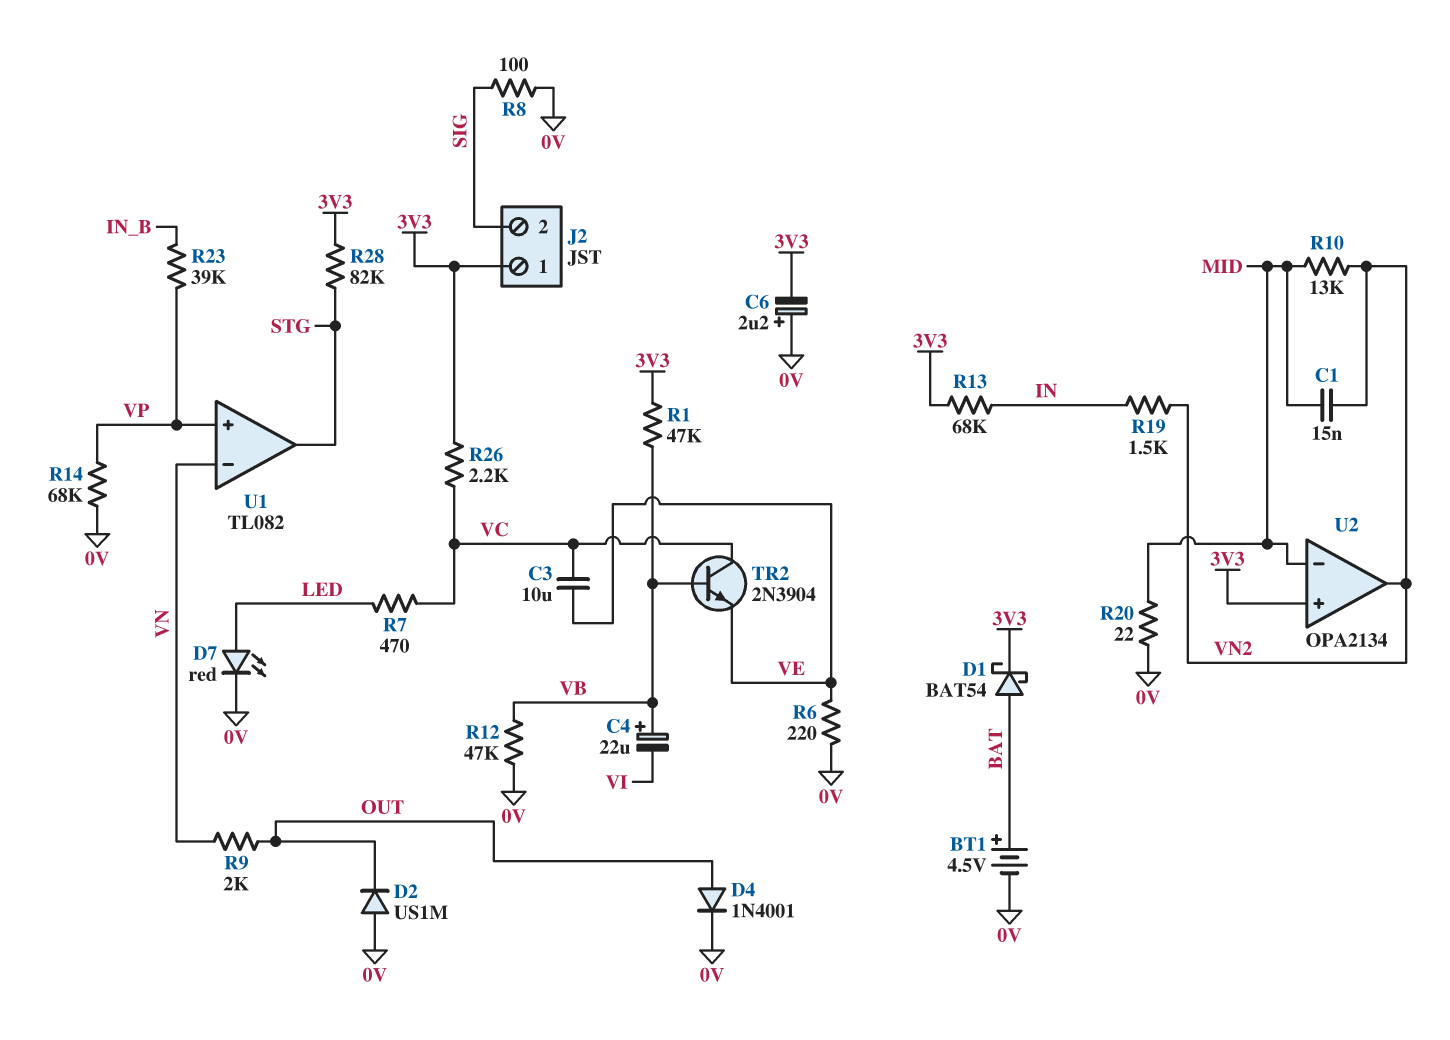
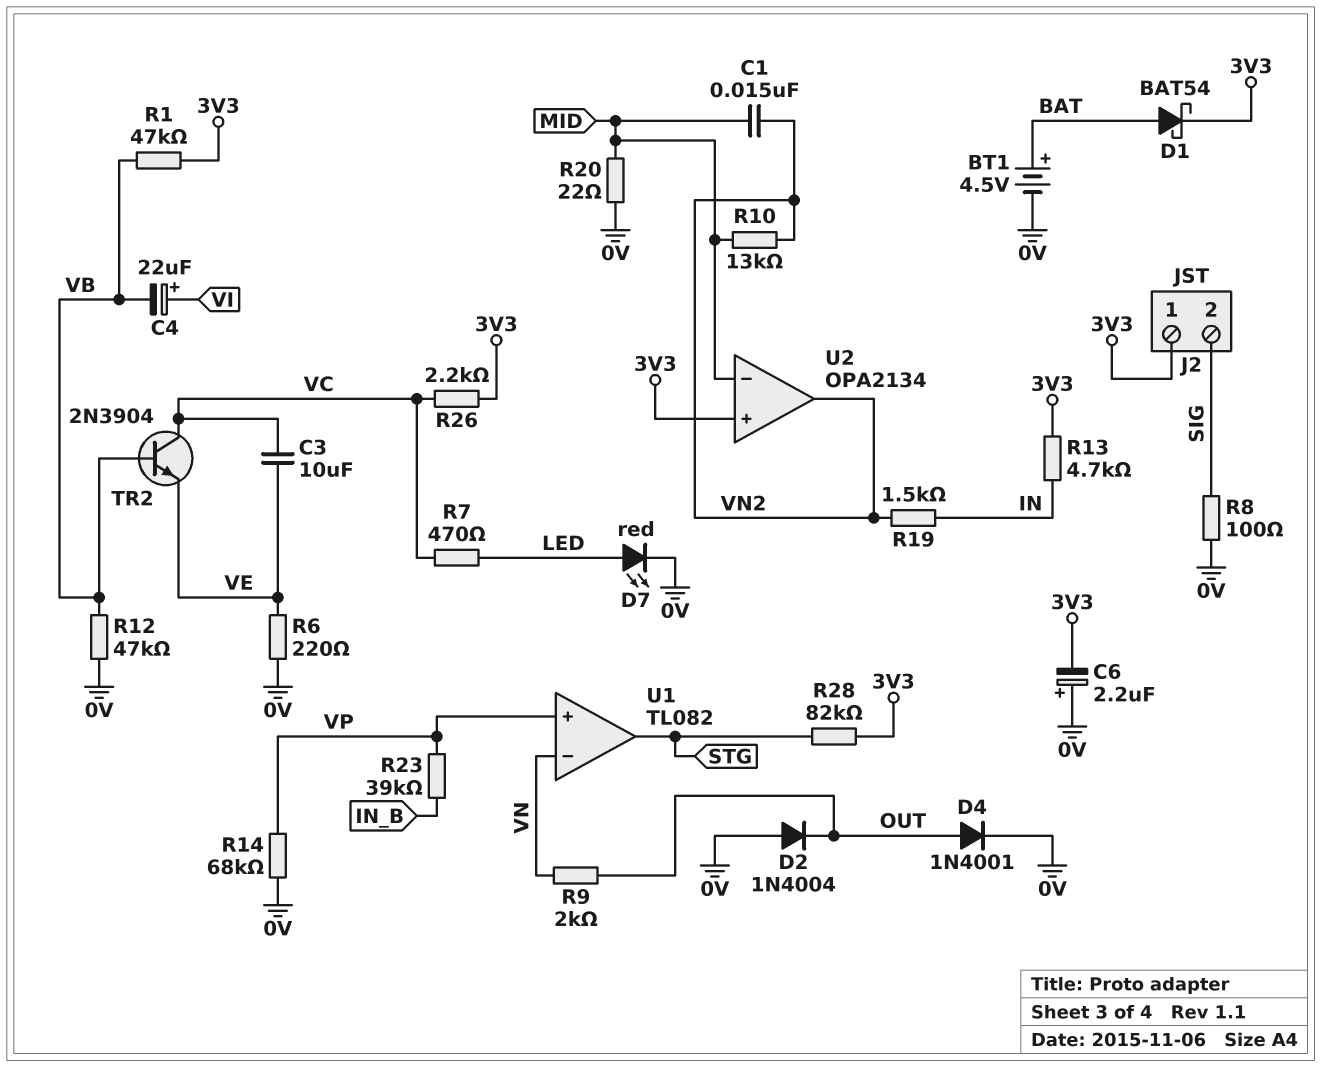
C4: 22uF (plus VB, minus VI) -> 22uF (plus VI, minus VB)
D2: diode US1M (A 0V, K OUT) -> diode 1N4004 (A 0V, K OUT)
R13: 68k (3V3, IN) -> 4.7k (3V3, IN)

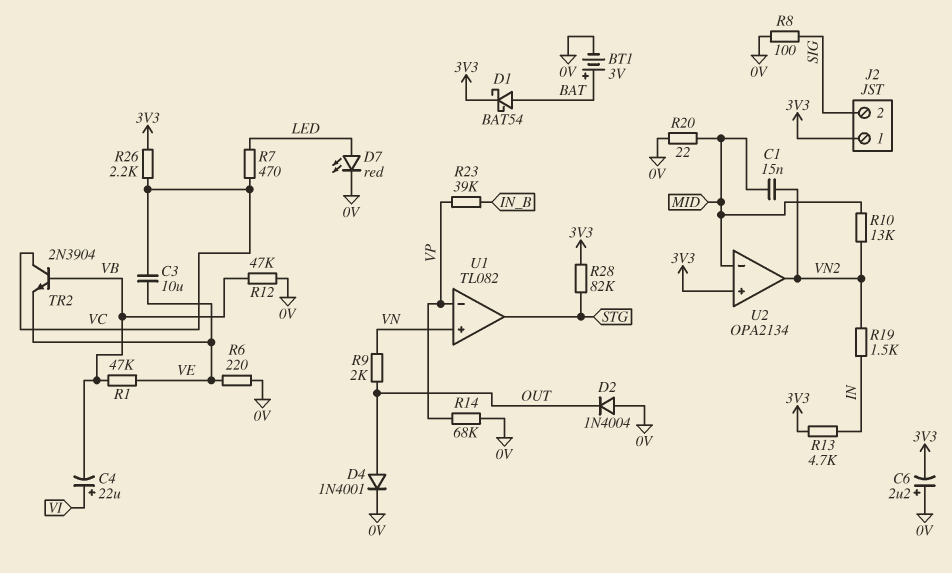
BT1: 4.5V (plus BAT, minus 0V) -> 3V (plus BAT, minus 0V)
R1: 47k (3V3, VB) -> 47k (VB, VE)
U1 pin in+: VP -> VN
U1 pin in-: VN -> VP

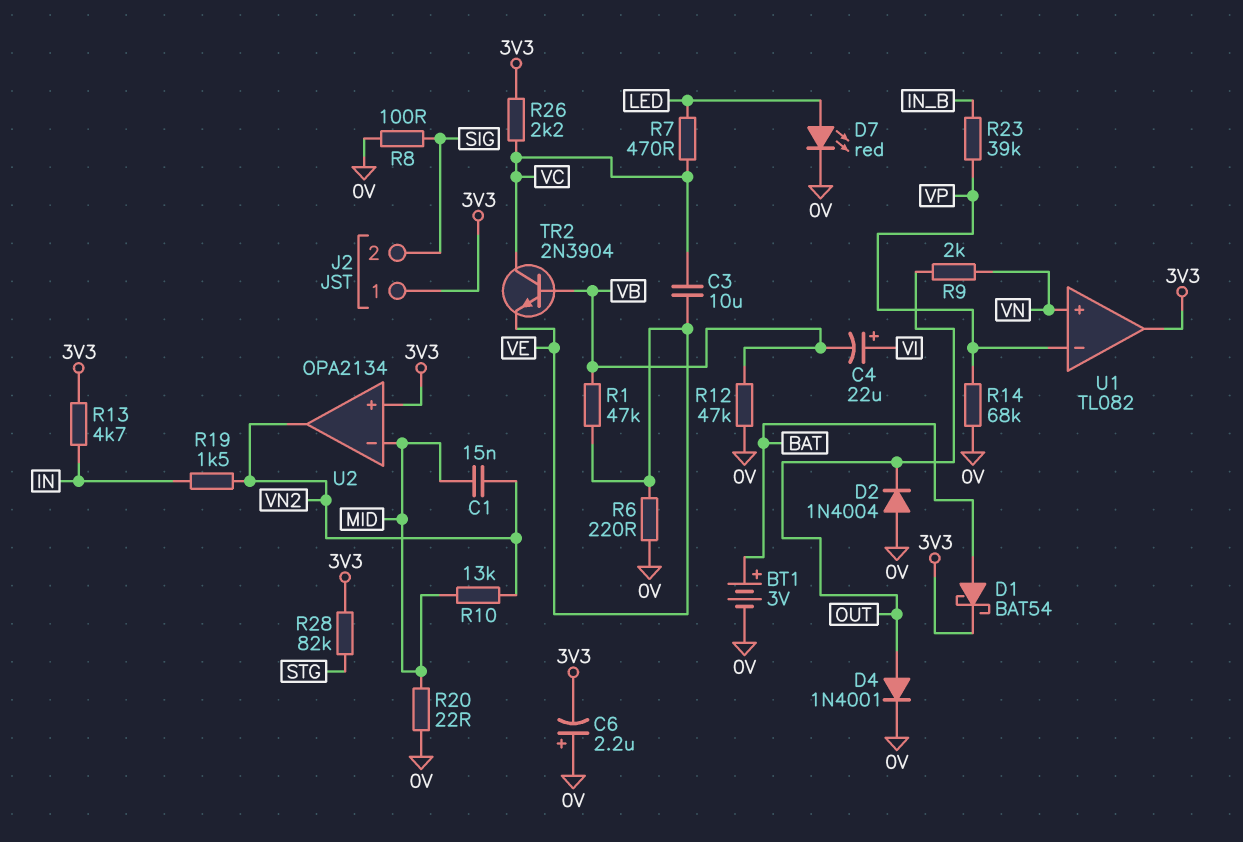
U1 pin out: STG -> 3V3

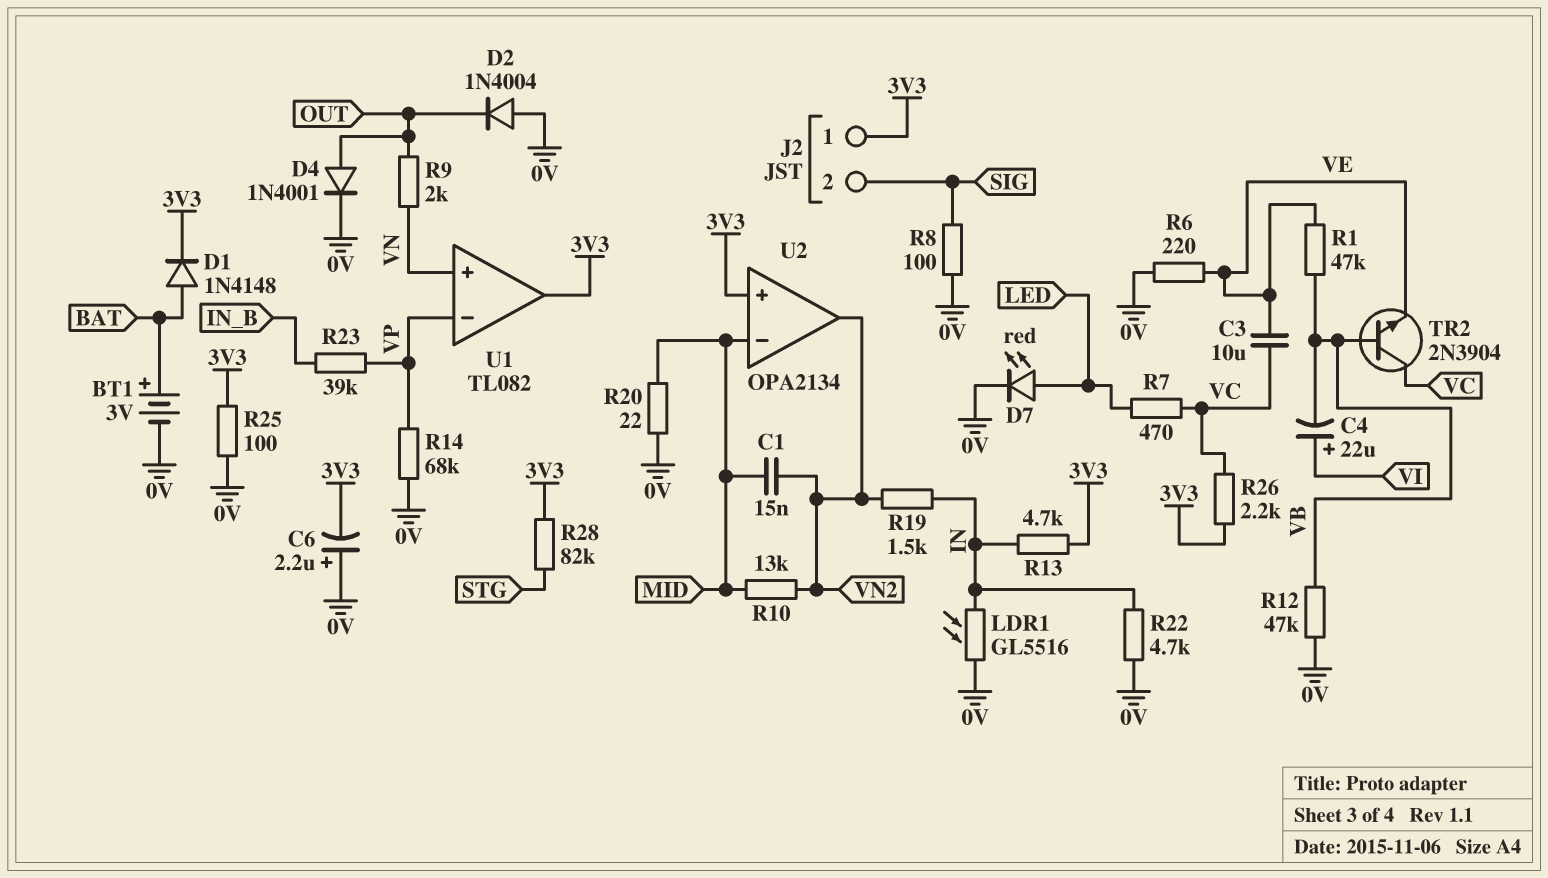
D1: schottky BAT54 (A BAT, K 3V3) -> diode 1N4148 (A BAT, K 3V3)
LDR1: none -> GL5516 (0V, IN)
R22: none -> 4.7k (0V, IN)
R25: none -> 100 (0V, 3V3)

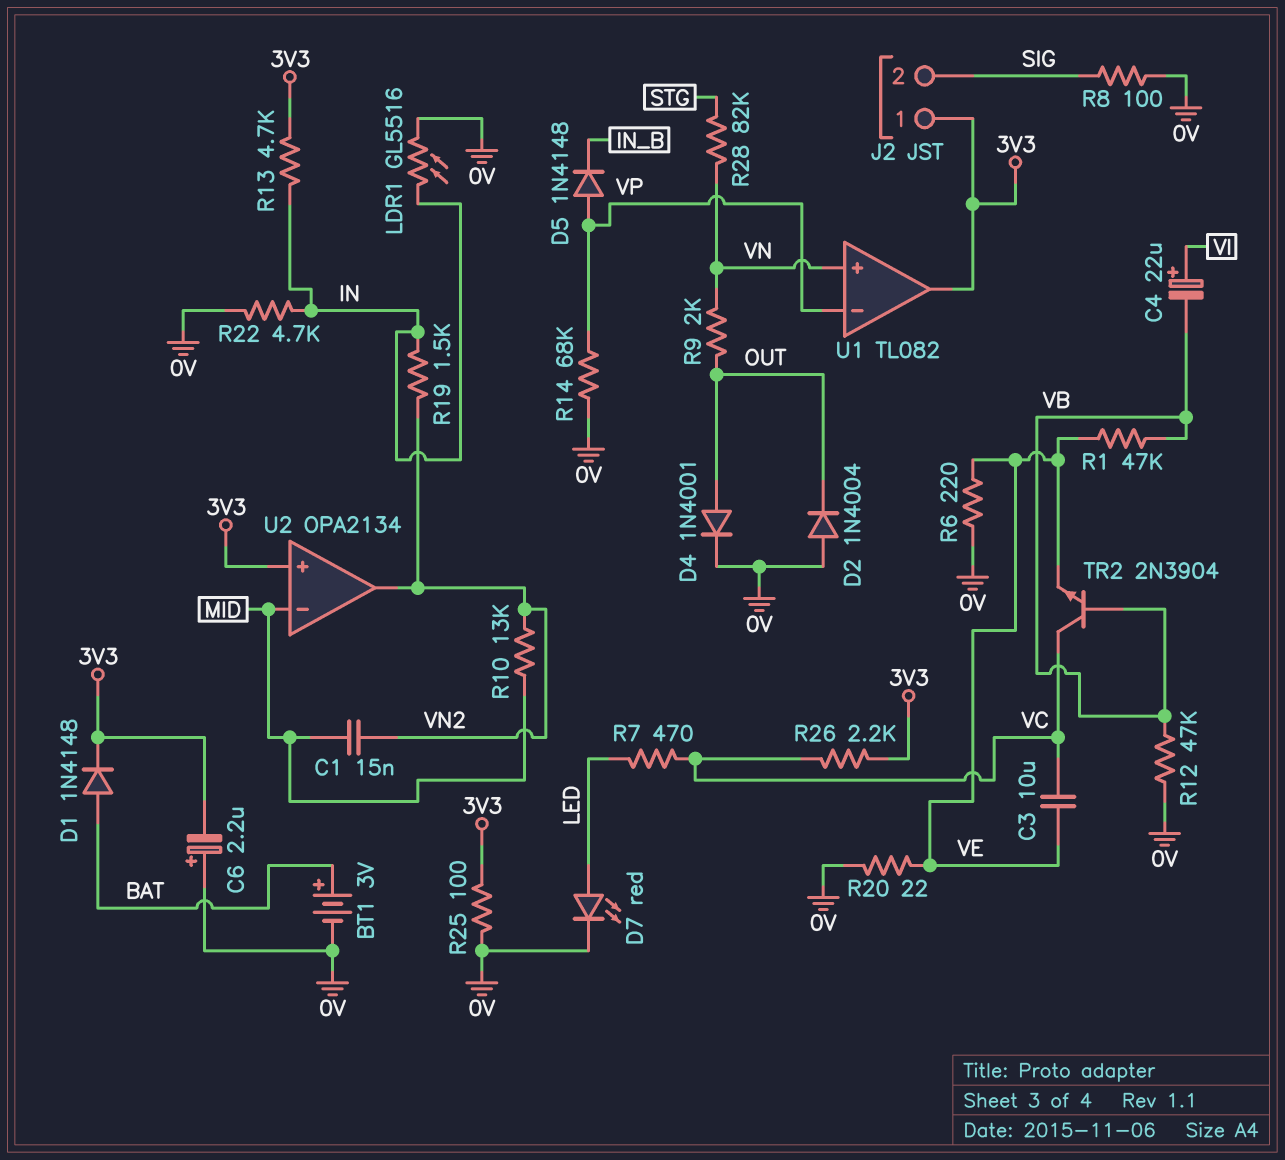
D5: none -> diode 1N4148 (A VP, K IN_B)
R20: 22 (0V, MID) -> 22 (0V, VE)
R23: 39k (IN_B, VP) -> none
R28: 82k (3V3, STG) -> 82k (STG, VN)

